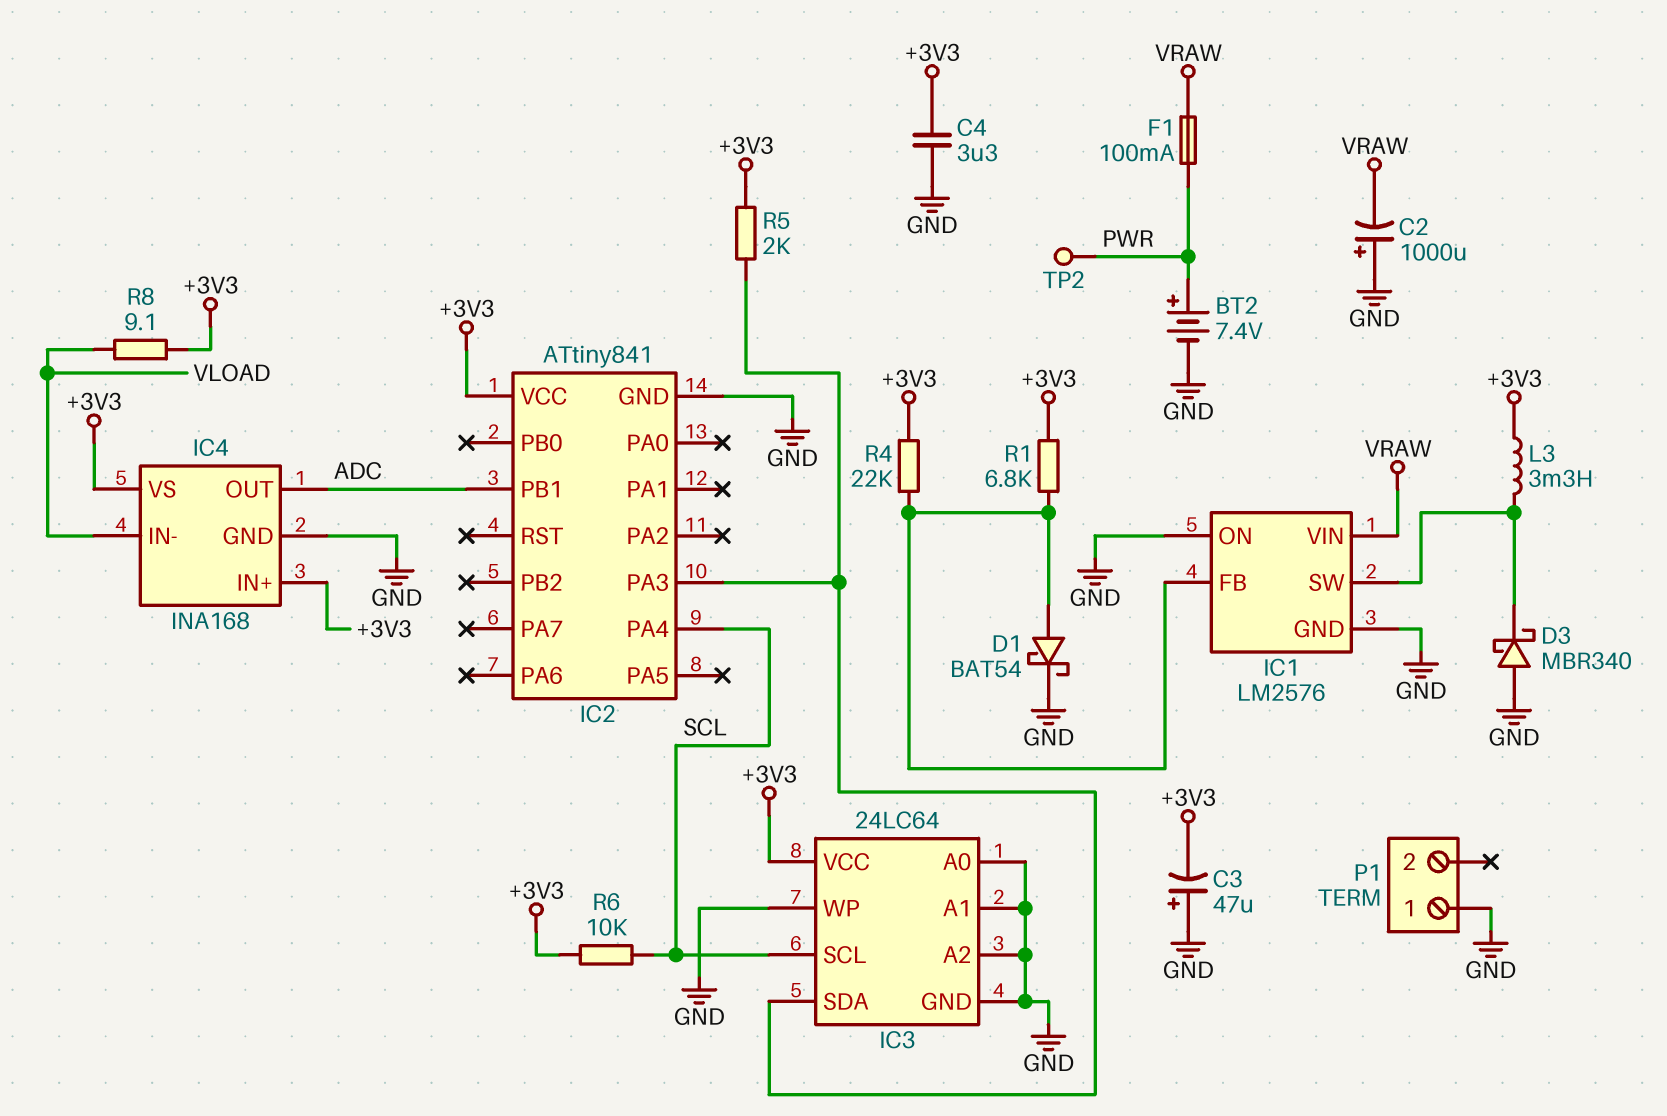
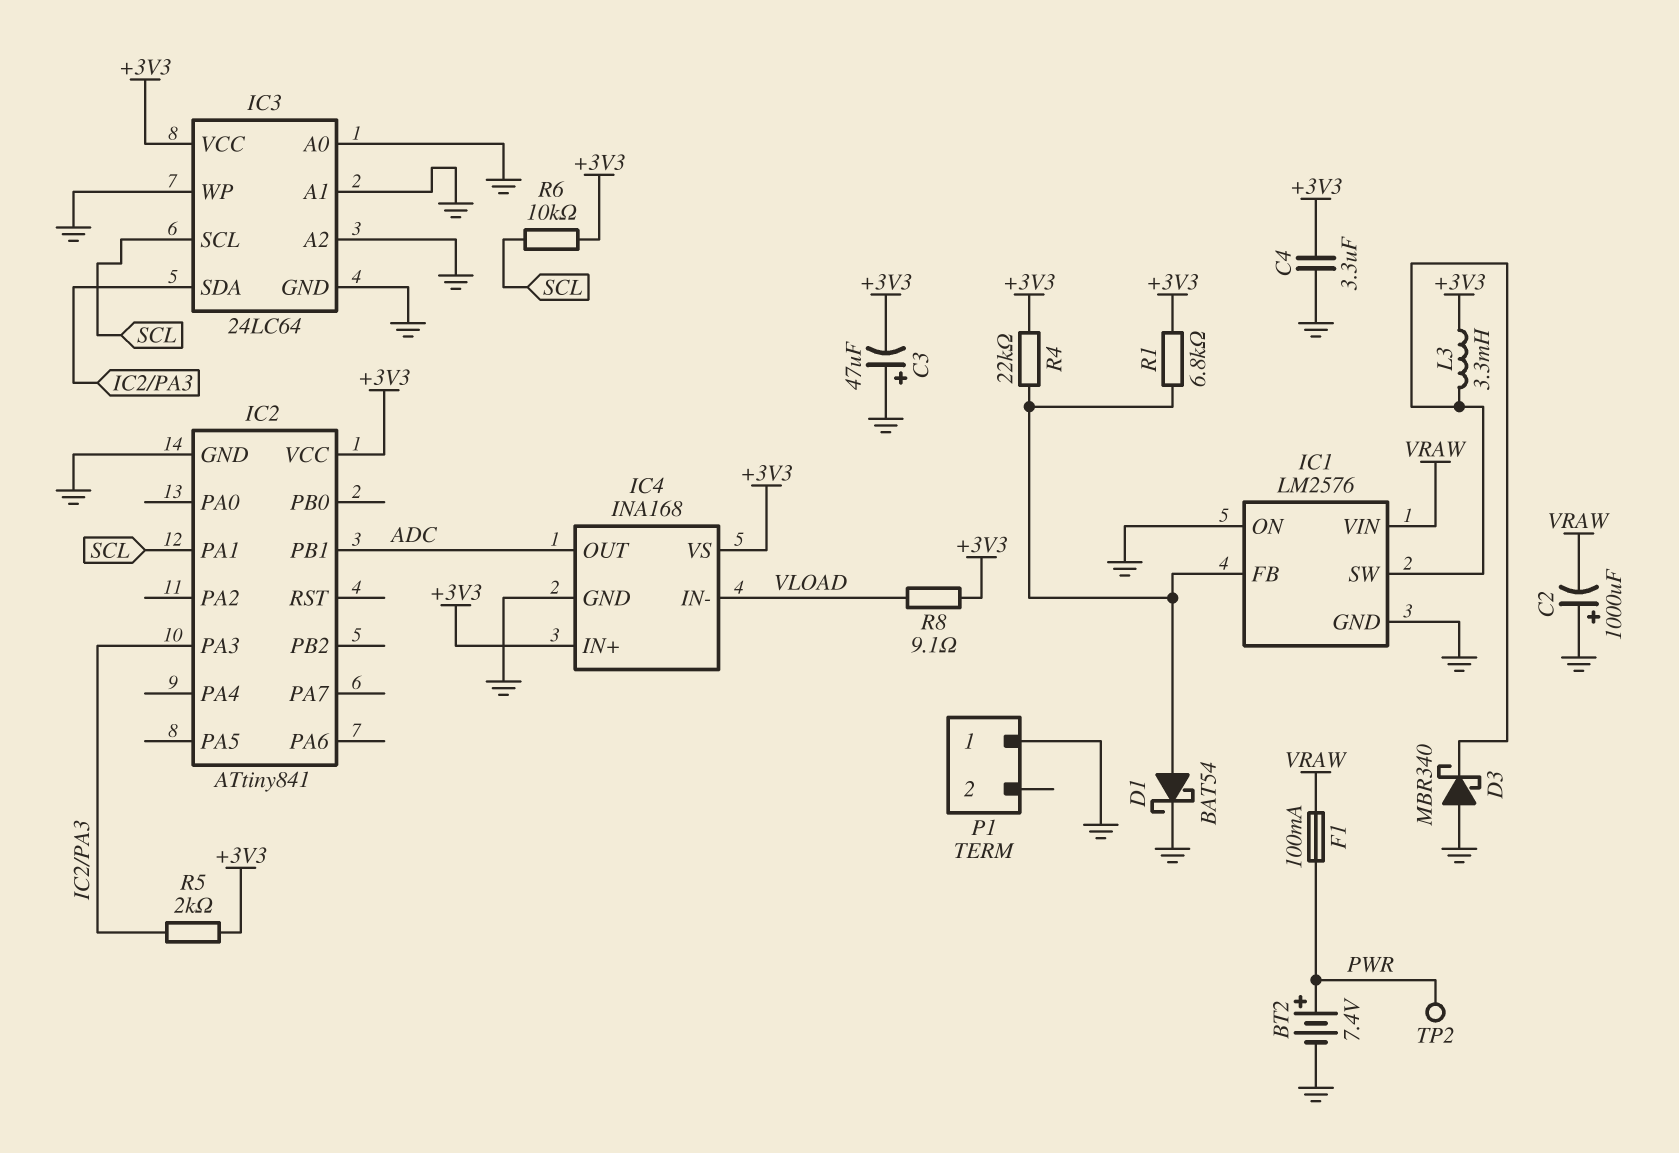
IC2 pin PA1: none -> SCL
IC2 pin PA4: SCL -> none

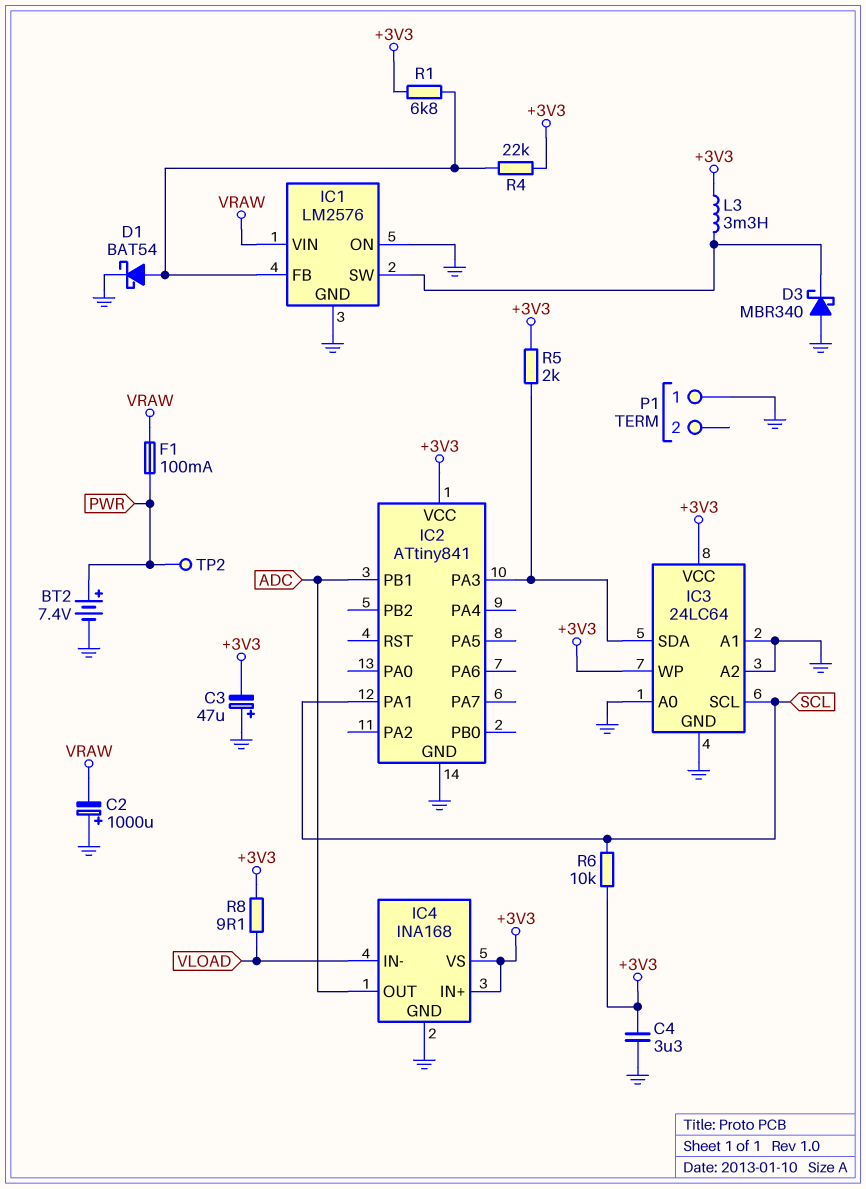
IC3 pin WP: GND -> +3V3

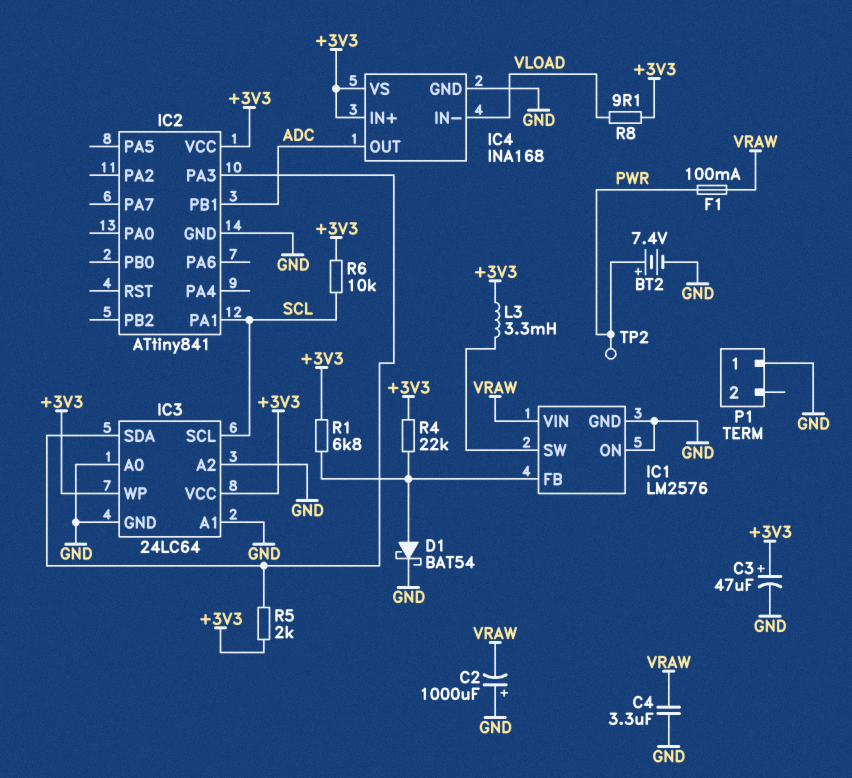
C3: 47uF (plus GND, minus +3V3) -> 47uF (plus +3V3, minus GND)
C4: 3.3uF (+3V3, GND) -> 3.3uF (GND, VRAW)
D3: schottky MBR340 (A GND, K IC1/SW) -> none

